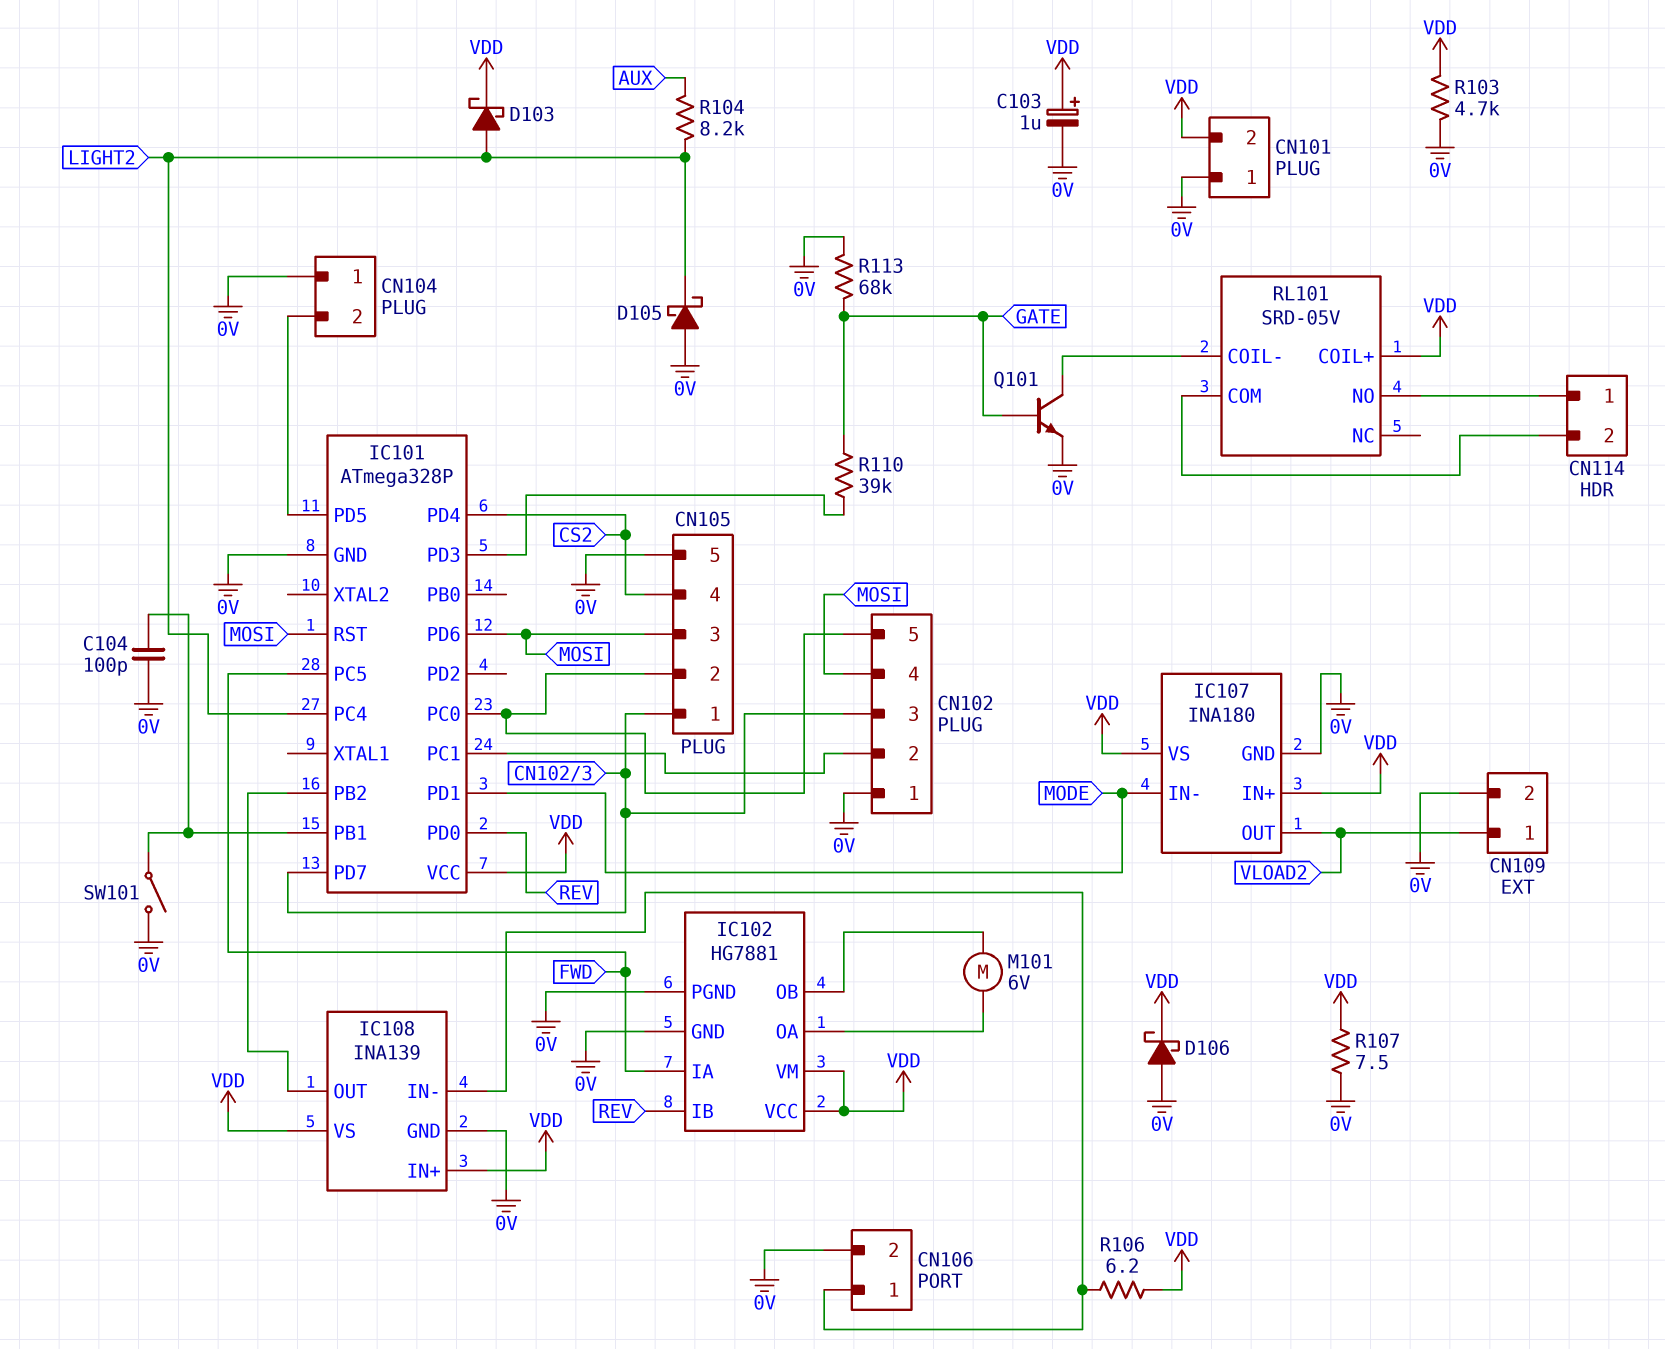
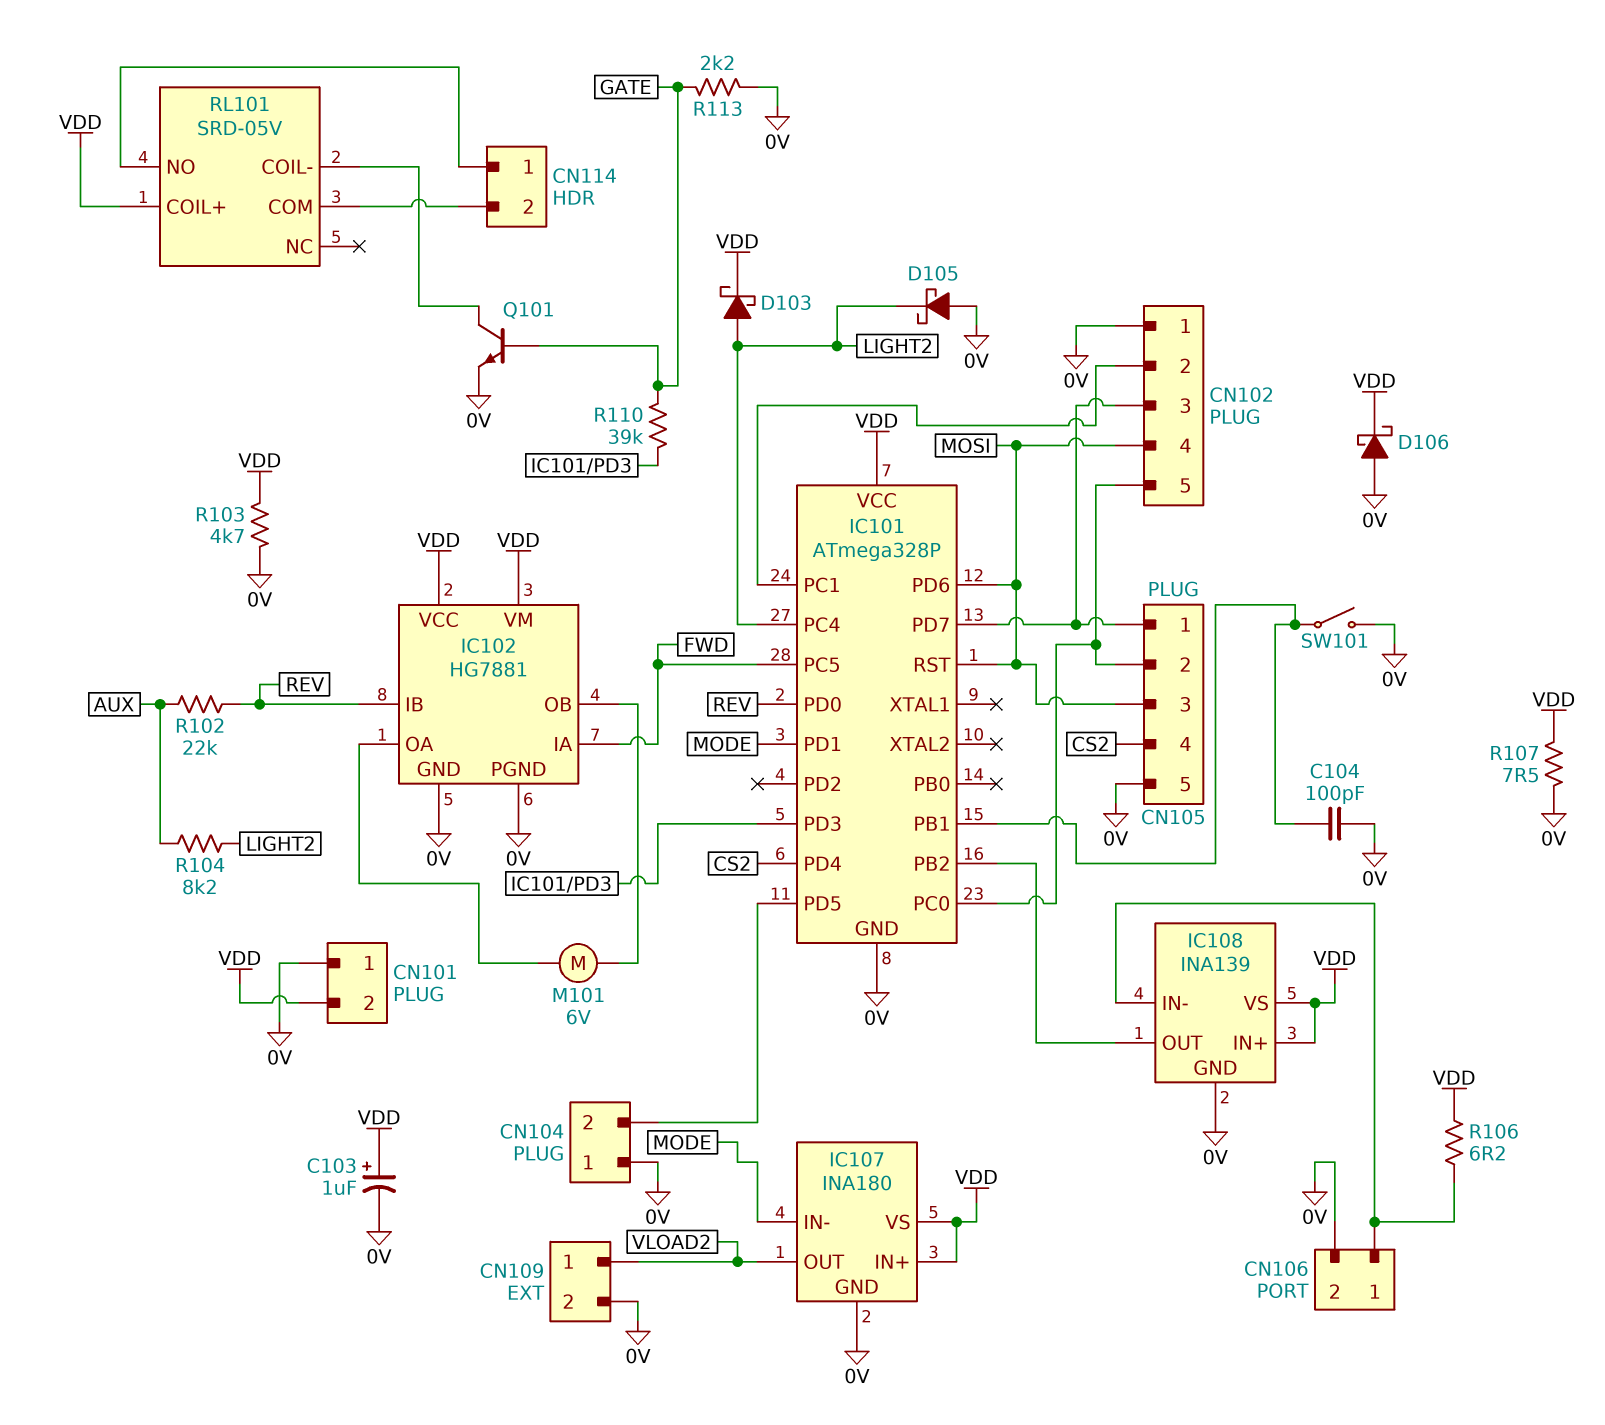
R102: none -> 22k (AUX, REV)
R113: 68k (0V, GATE) -> 2.2k (0V, GATE)

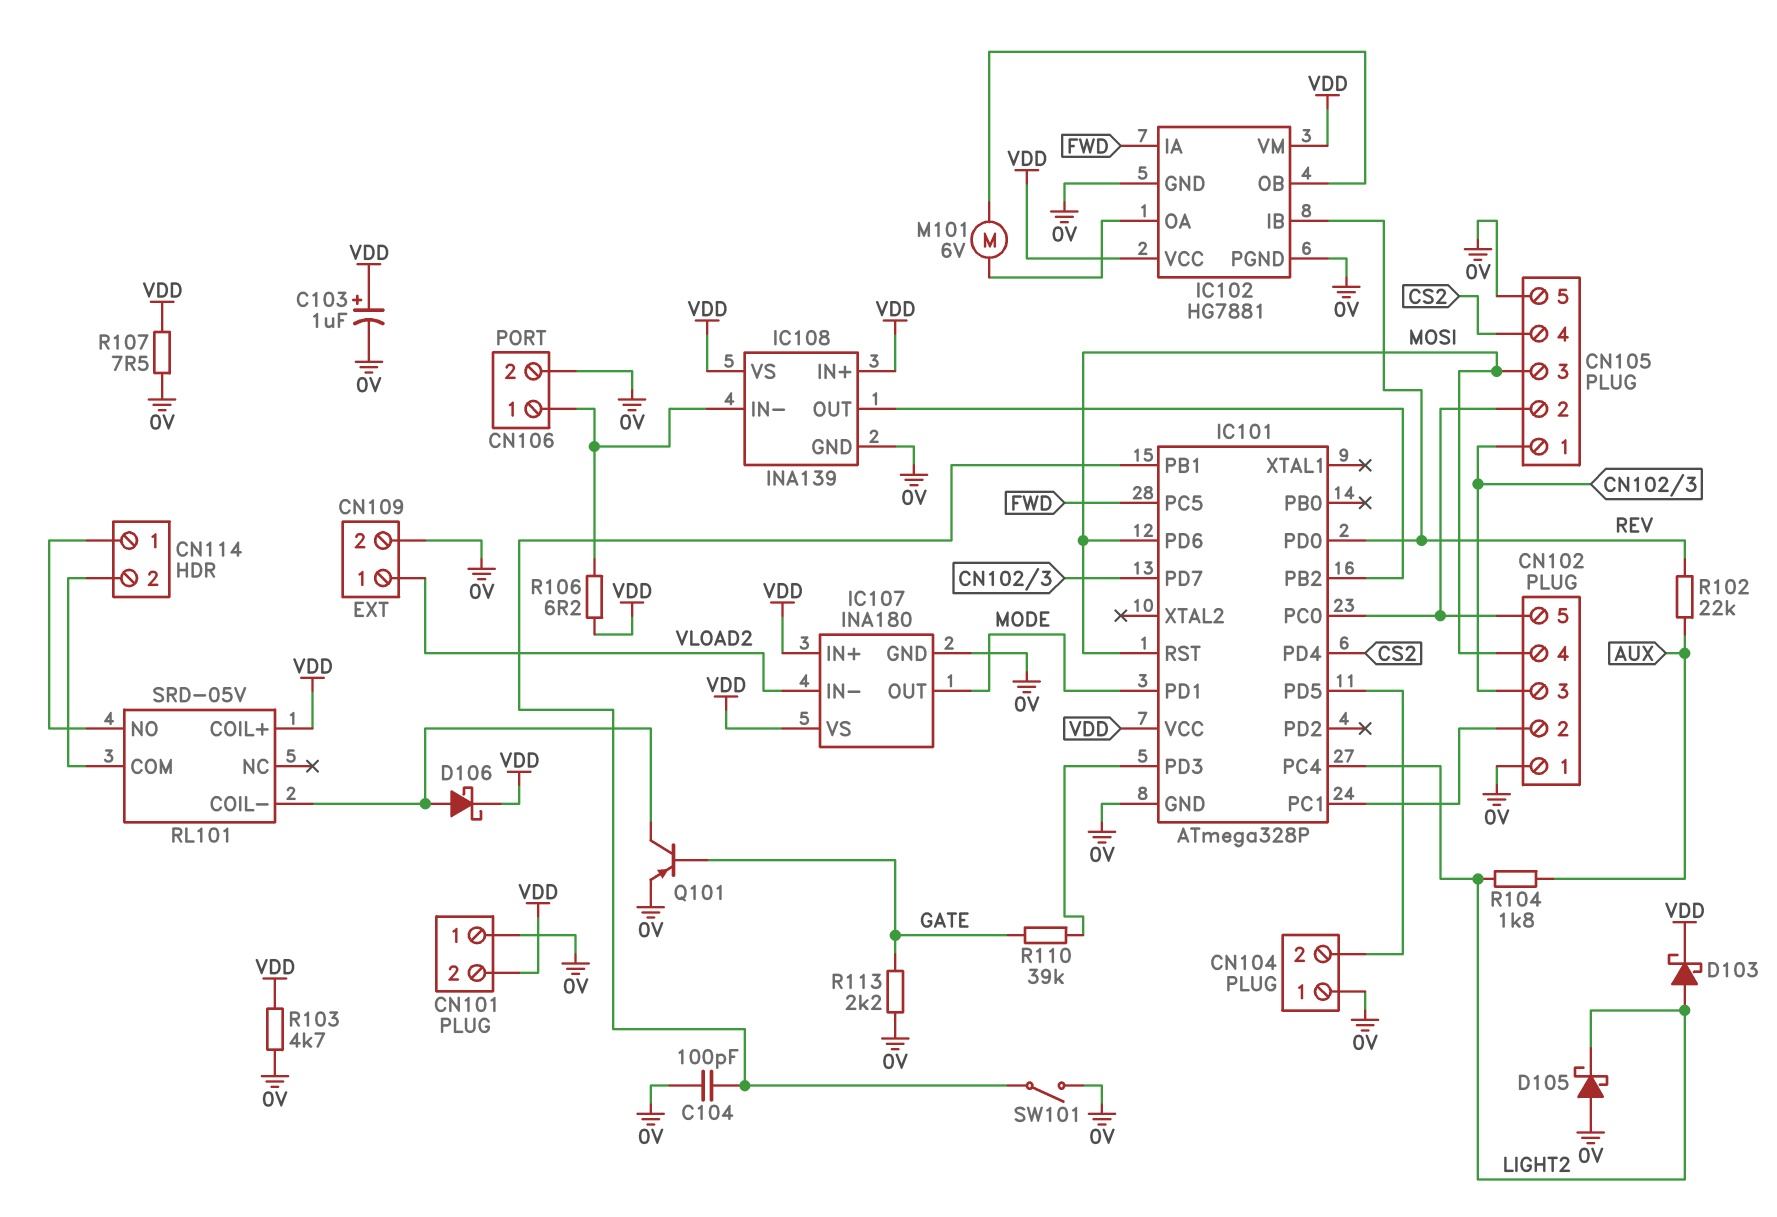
D106: schottky (A 0V, K VDD) -> schottky (A RL101/COIL-, K VDD)
IC107 pin IN-: MODE -> VLOAD2
IC107 pin OUT: VLOAD2 -> MODE
Q101: NPN (B GATE, C RL101/COIL-, E 0V) -> PNP (B GATE, C RL101/COIL-, E 0V)
R104: 8.2k (AUX, LIGHT2) -> 1.8k (AUX, LIGHT2)

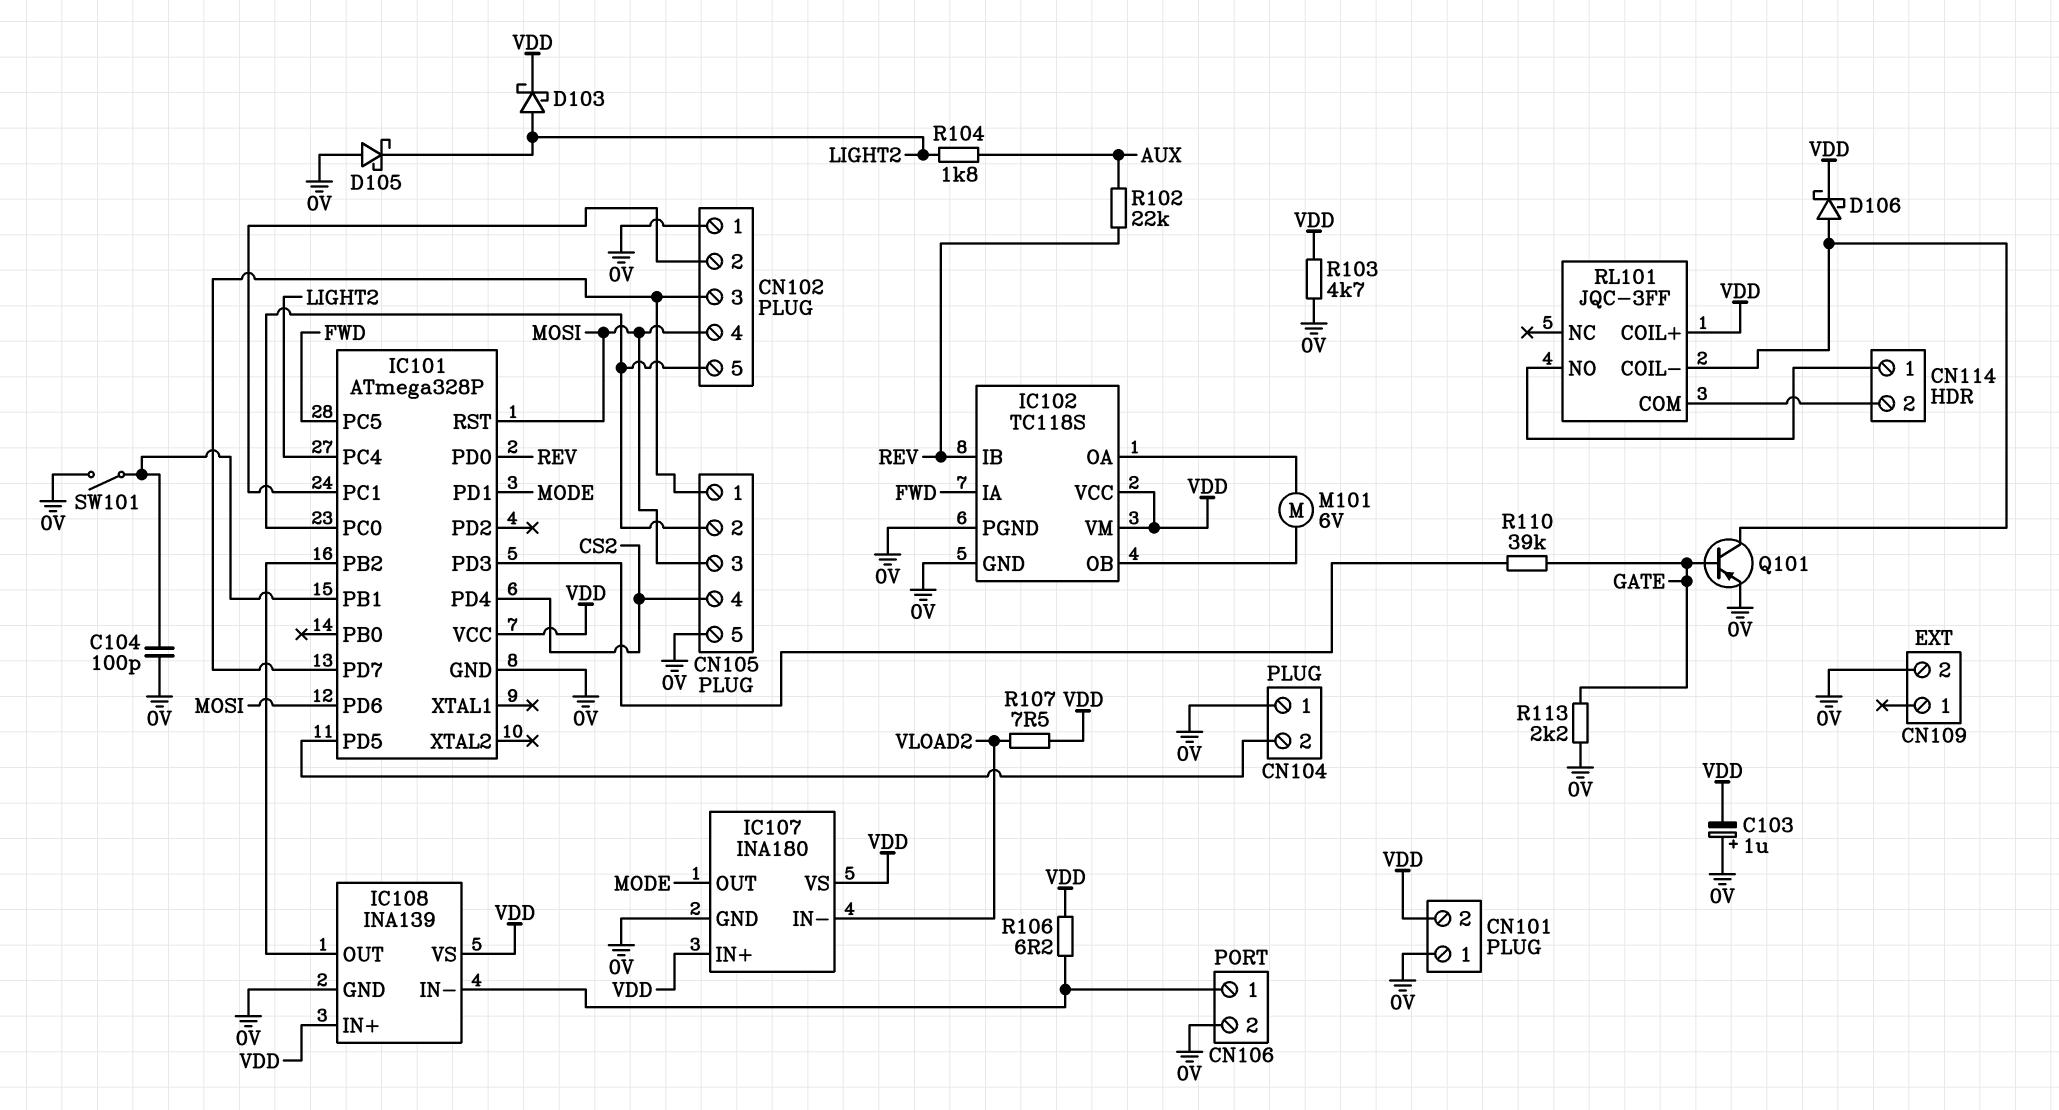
C103: 1uF (plus VDD, minus 0V) -> 1uF (plus 0V, minus VDD)
CN109 pin 1: VLOAD2 -> none
IC102: HG7881 -> TC118S
R107: 7.5 (0V, VDD) -> 7.5 (VDD, VLOAD2)
RL101: SRD-05V -> JQC-3FF

